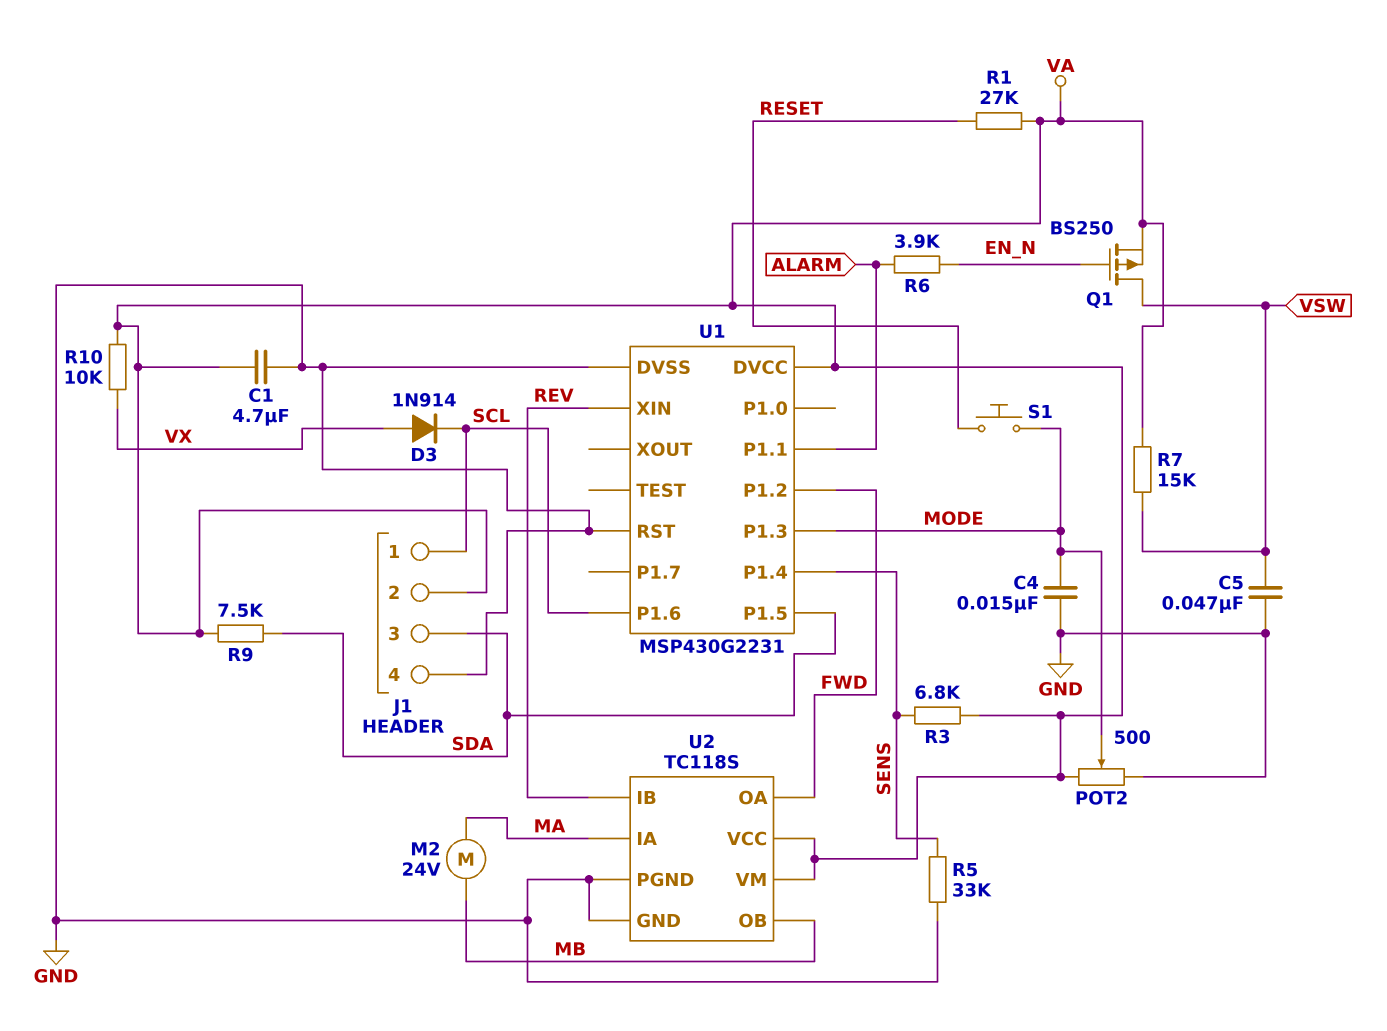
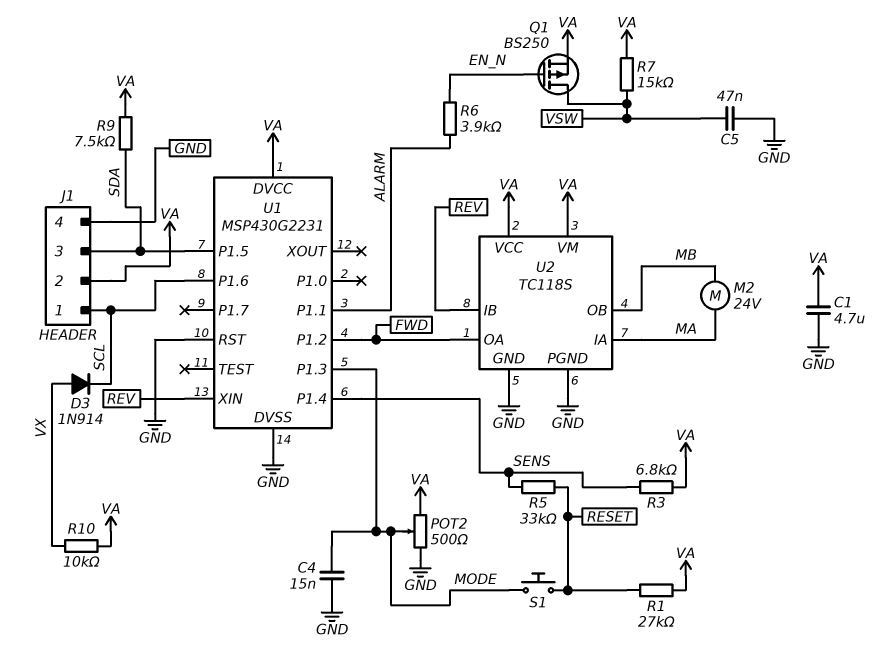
R5: 33k (GND, SENS) -> 33k (RESET, SENS)

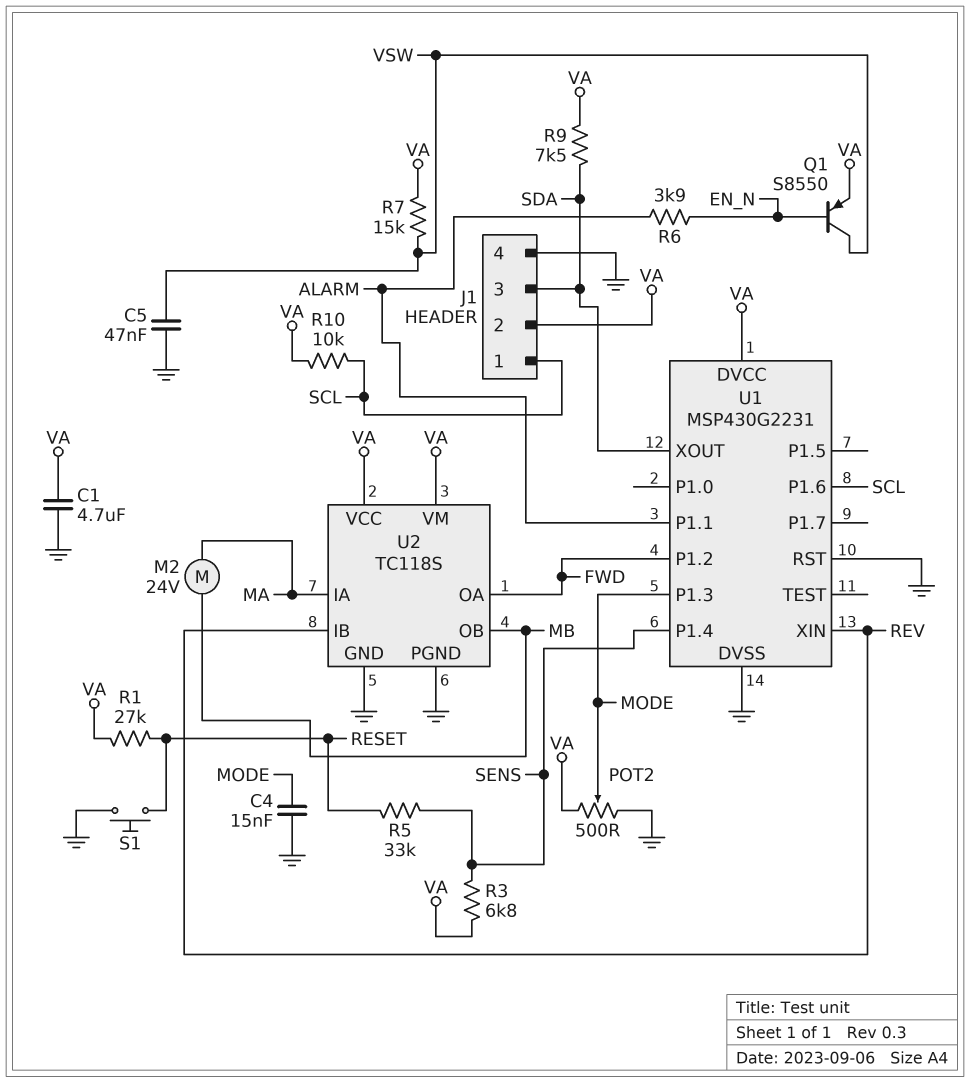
D3: diode 1N914 (A VX, K SCL) -> none
Q1: PMOS BS250 (G EN_N, D VSW, S VA) -> PNP S8550 (B EN_N, C VSW, E VA)
R10: 10k (VA, VX) -> 10k (SCL, VA)
S1: button (MODE, RESET) -> button (GND, RESET)
U1 pin P1.5: SDA -> none
U1 pin XOUT: none -> SDA

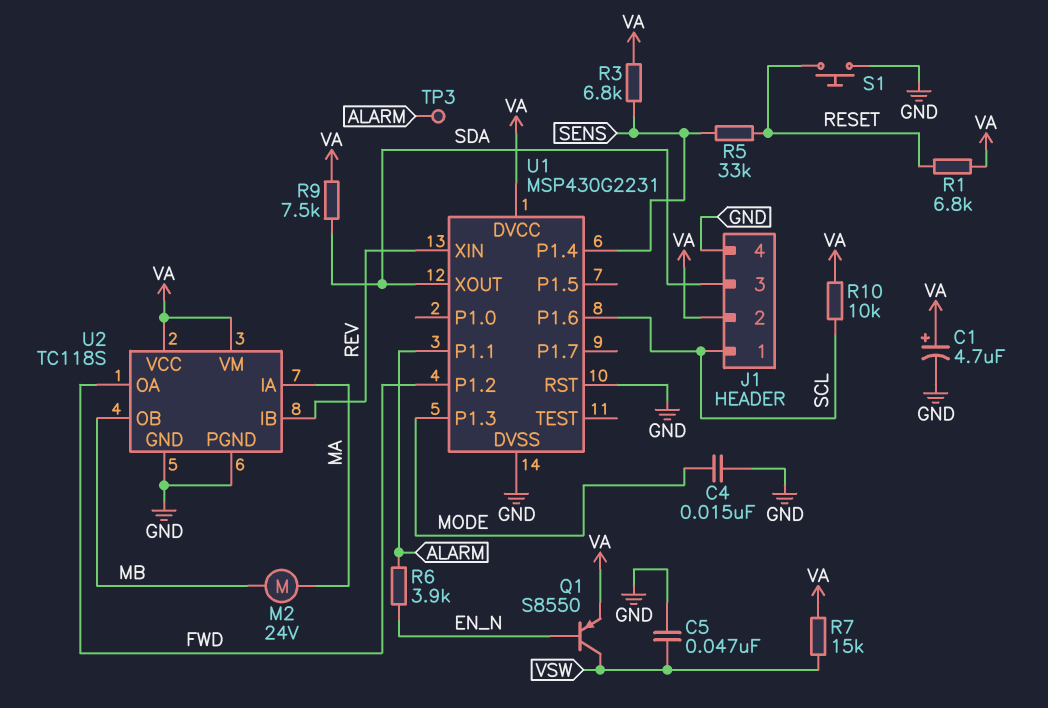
C1: 4.7uF (GND, VA) -> 4.7uF (plus VA, minus GND)
POT2: 500 (GND, VA, wiper MODE) -> none
R1: 27k (RESET, VA) -> 6.8k (RESET, VA)
TP3: none -> test point (ALARM)

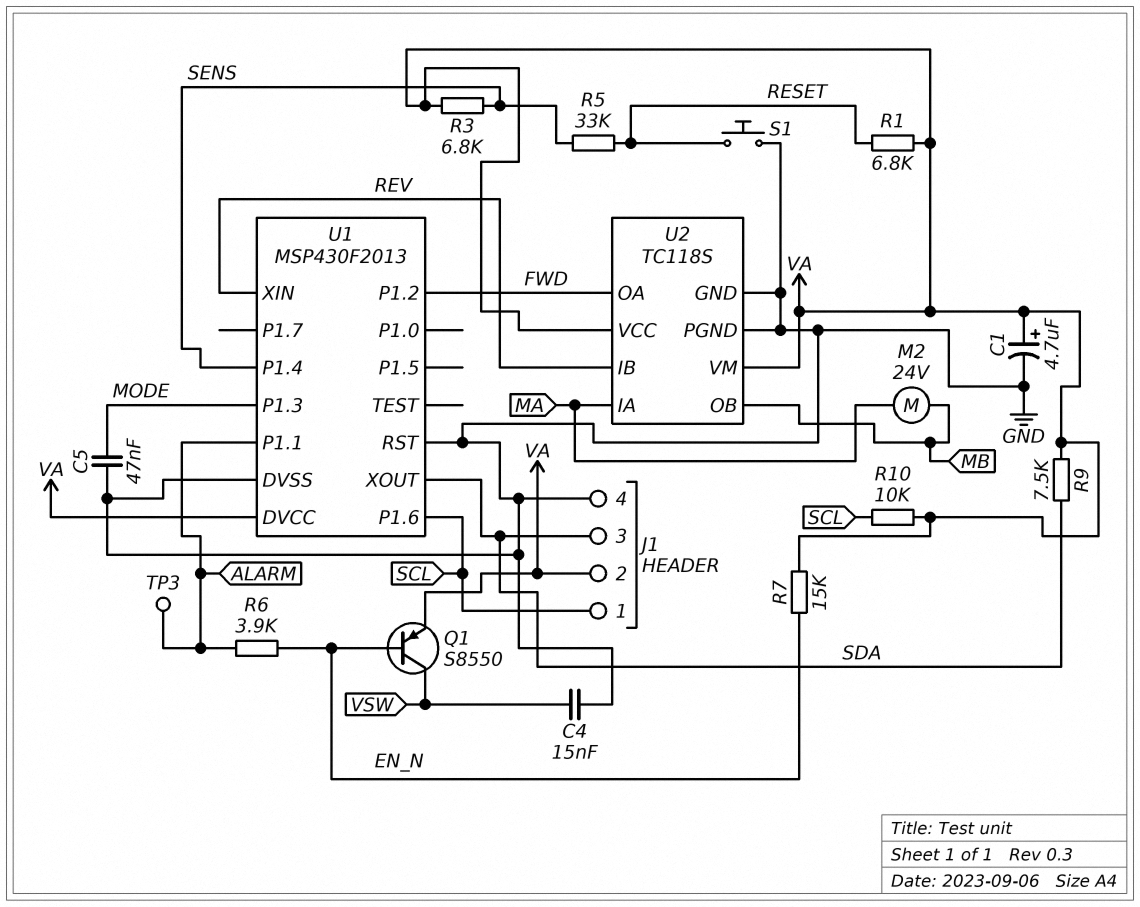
C4: 15nF (GND, MODE) -> 15nF (GND, VSW)
C5: 47nF (GND, VSW) -> 47nF (GND, MODE)
R7: 15k (VA, VSW) -> 15k (EN_N, VA)
U1: MSP430G2231 -> MSP430F2013

